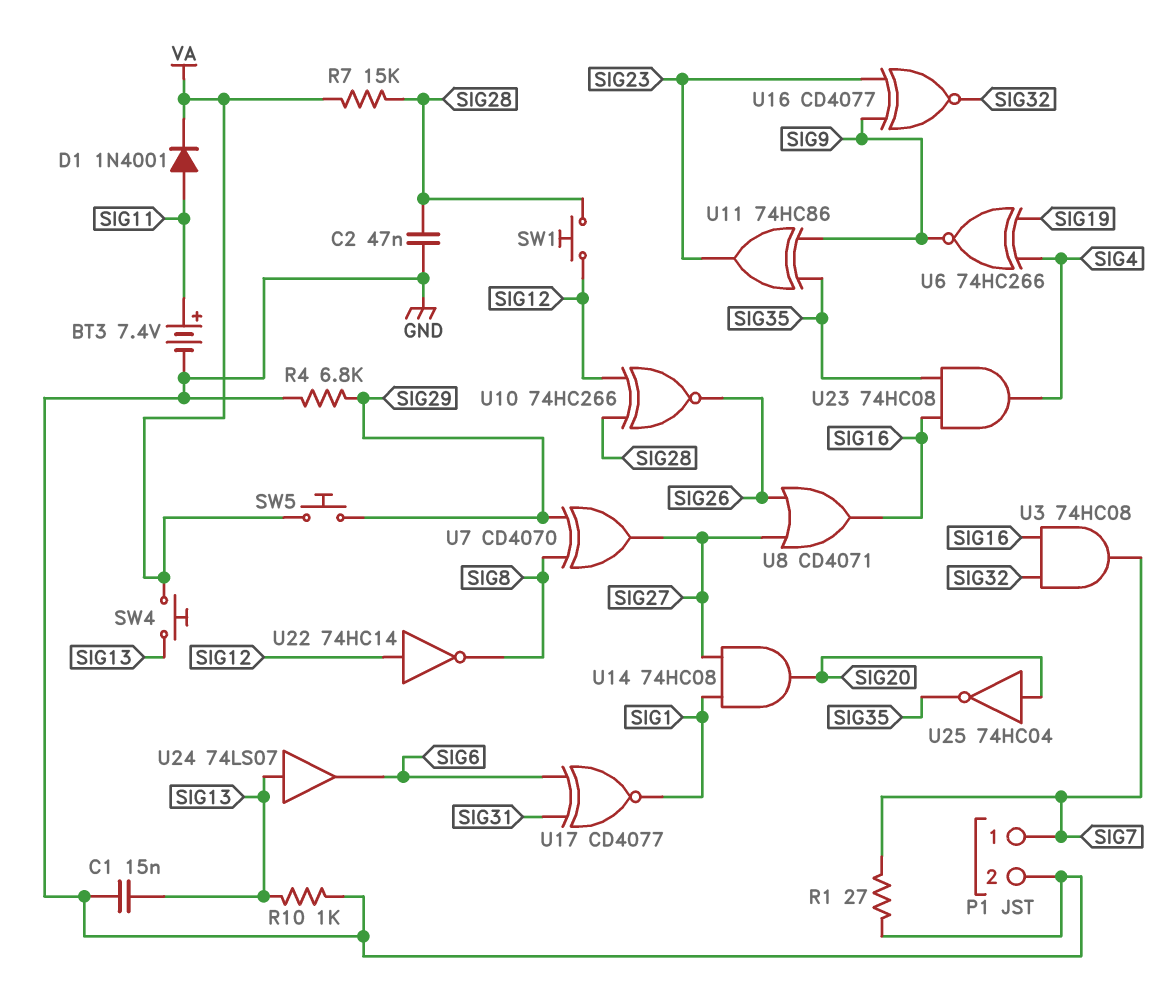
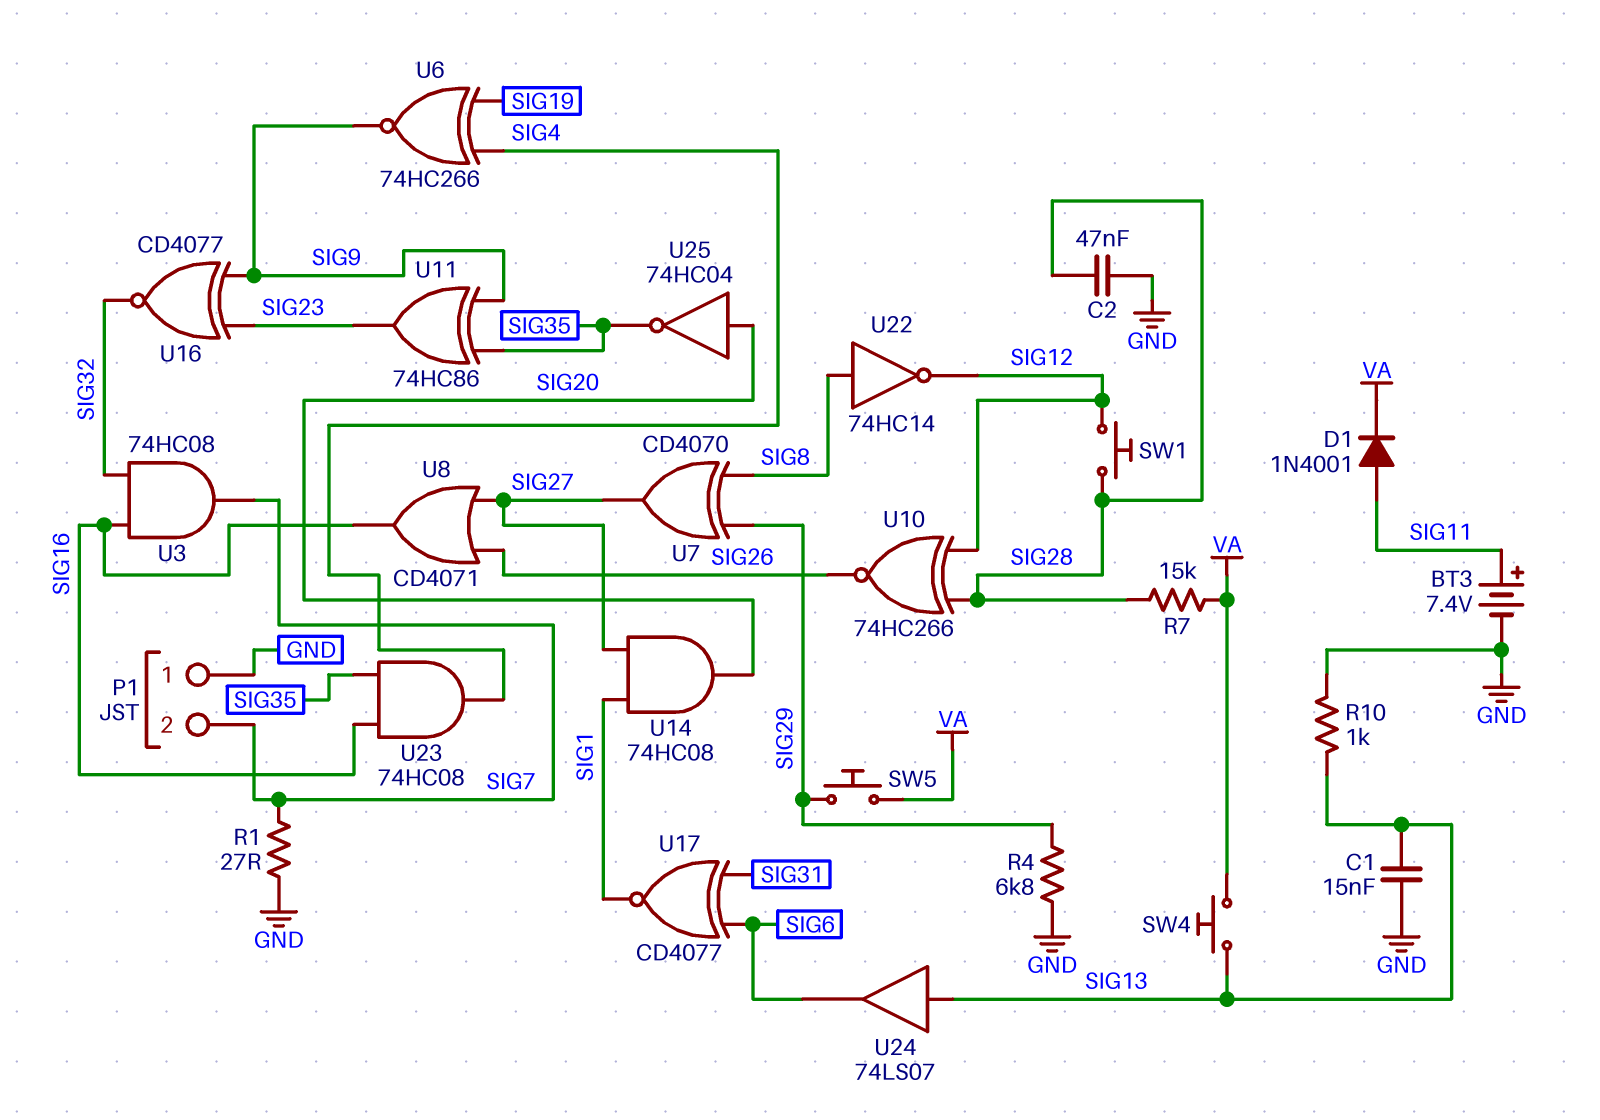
P1 pin 1: SIG7 -> GND
P1 pin 2: GND -> SIG7
U22: NOT 74HC14 (in SIG12, out SIG8) -> NOT 74HC14 (in SIG8, out SIG12)

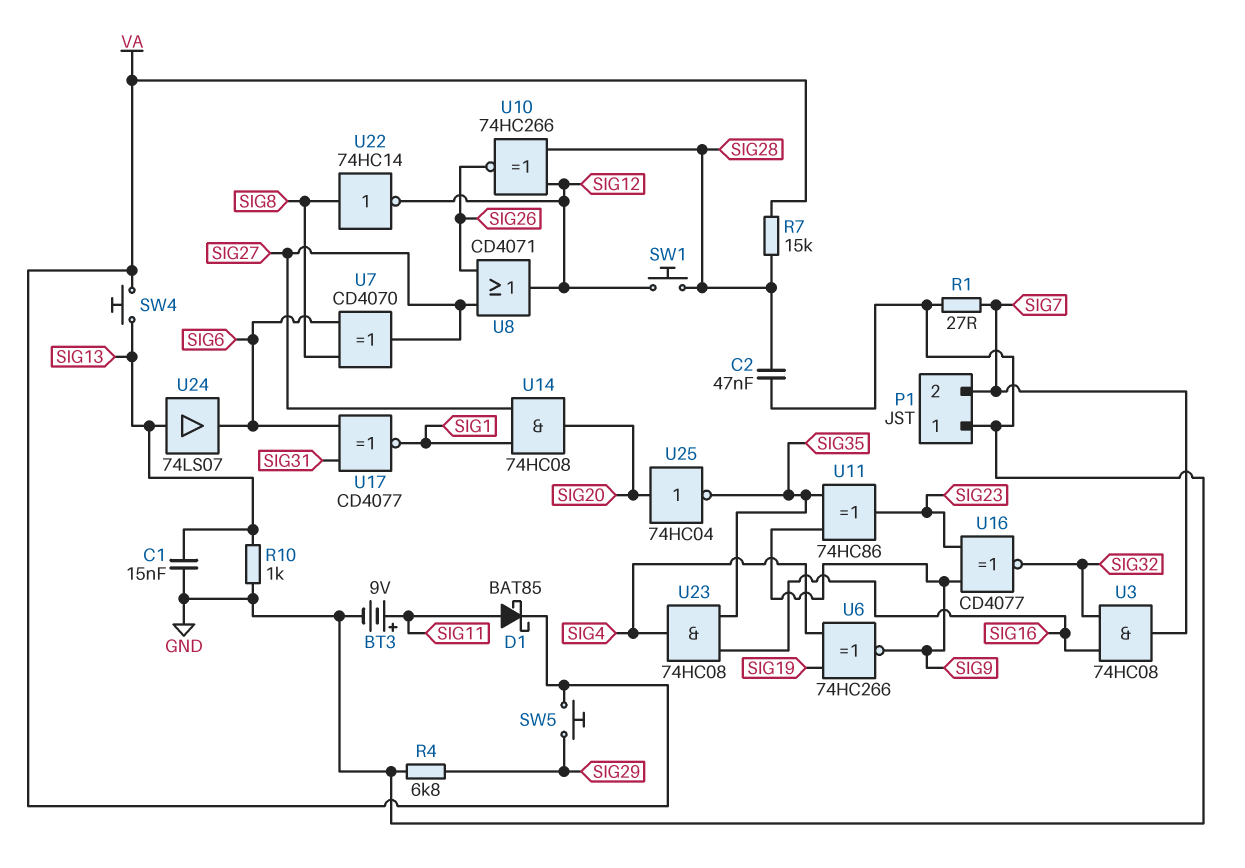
BT3: 7.4V (plus SIG11, minus GND) -> 9V (plus SIG11, minus GND)
D1: diode 1N4001 (A SIG11, K VA) -> schottky BAT85 (A SIG11, K VA)
U7: XOR CD4070 (in SIG8, in SIG29, out SIG27) -> XOR CD4070 (in SIG6, in SIG8, out SIG27)
U8: OR CD4071 (in SIG26, in SIG27, out SIG16) -> OR CD4071 (in SIG26, in SIG27, out SIG12)

